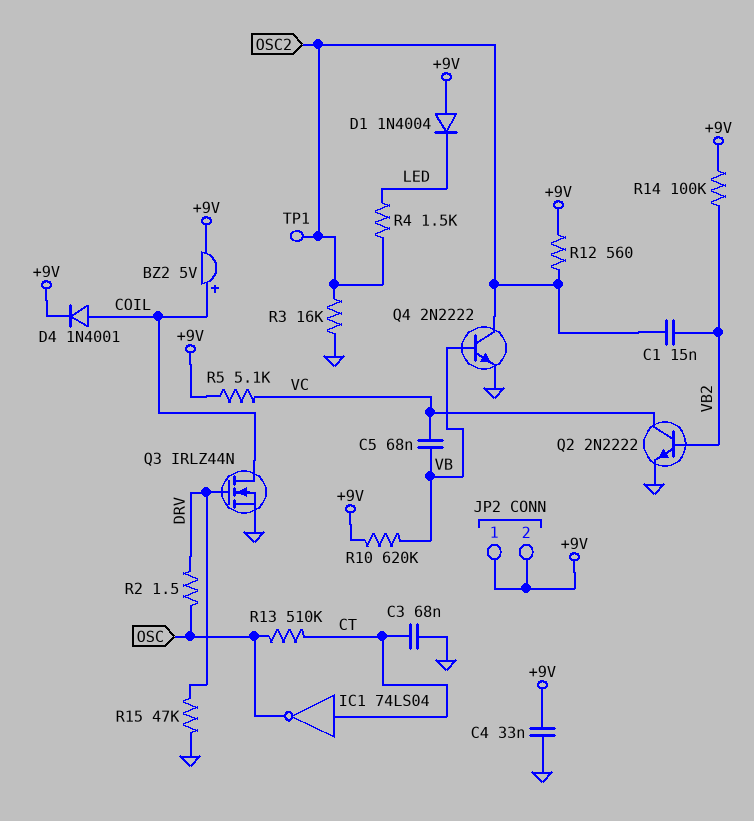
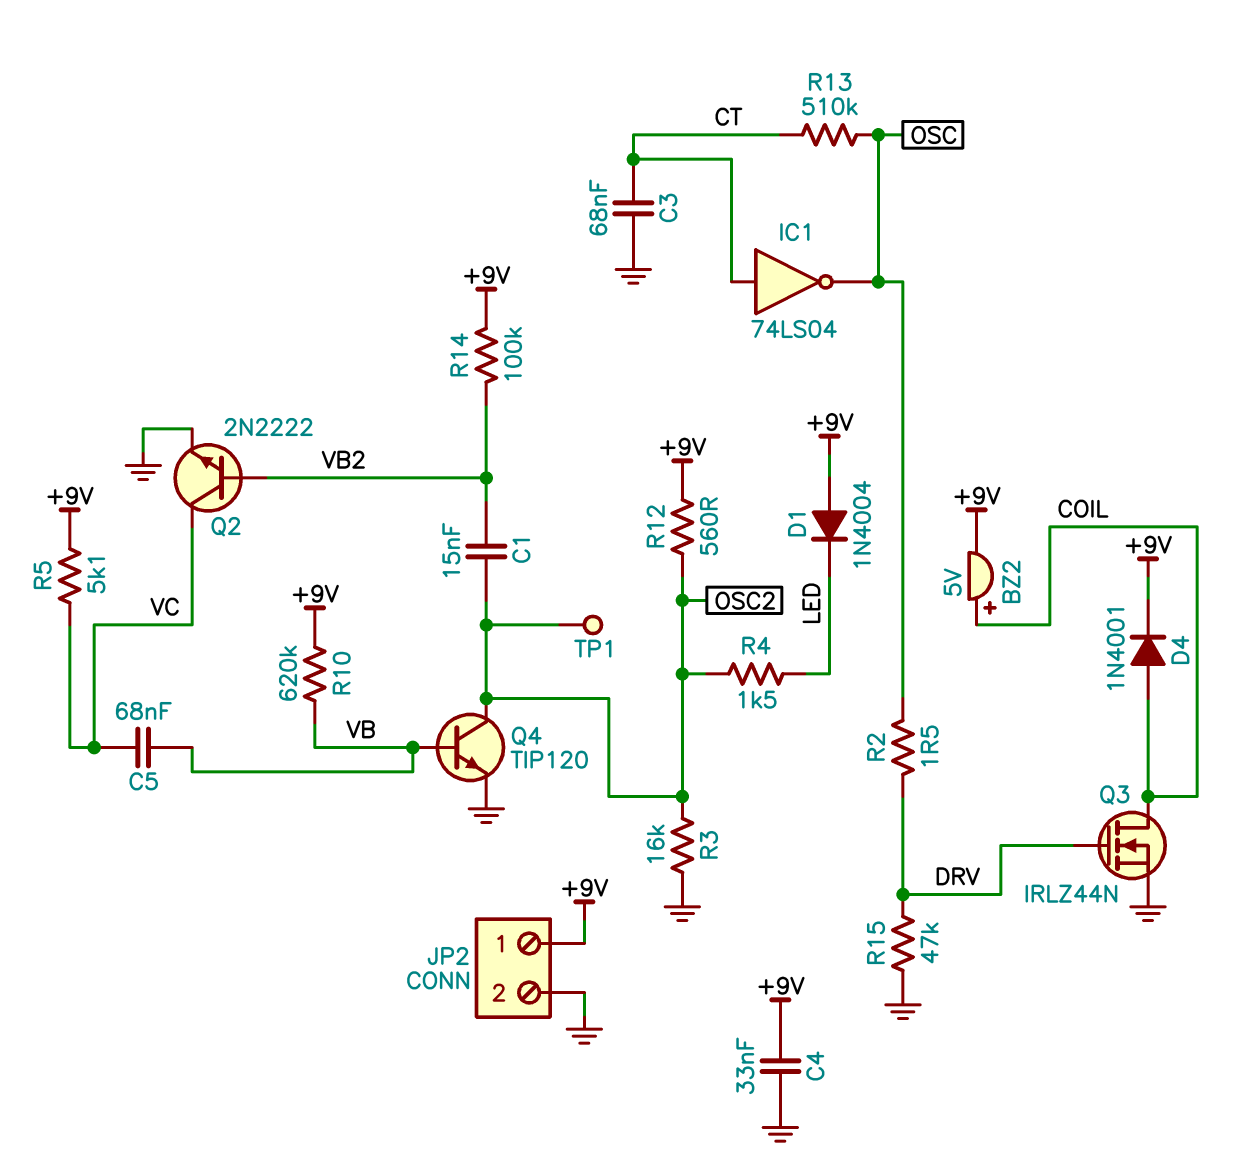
JP2 pin 2: +9V -> GND
Q4: NPN 2N2222 (B VB, C OSC2, E GND) -> NPN TIP120 (B VB, C OSC2, E GND)

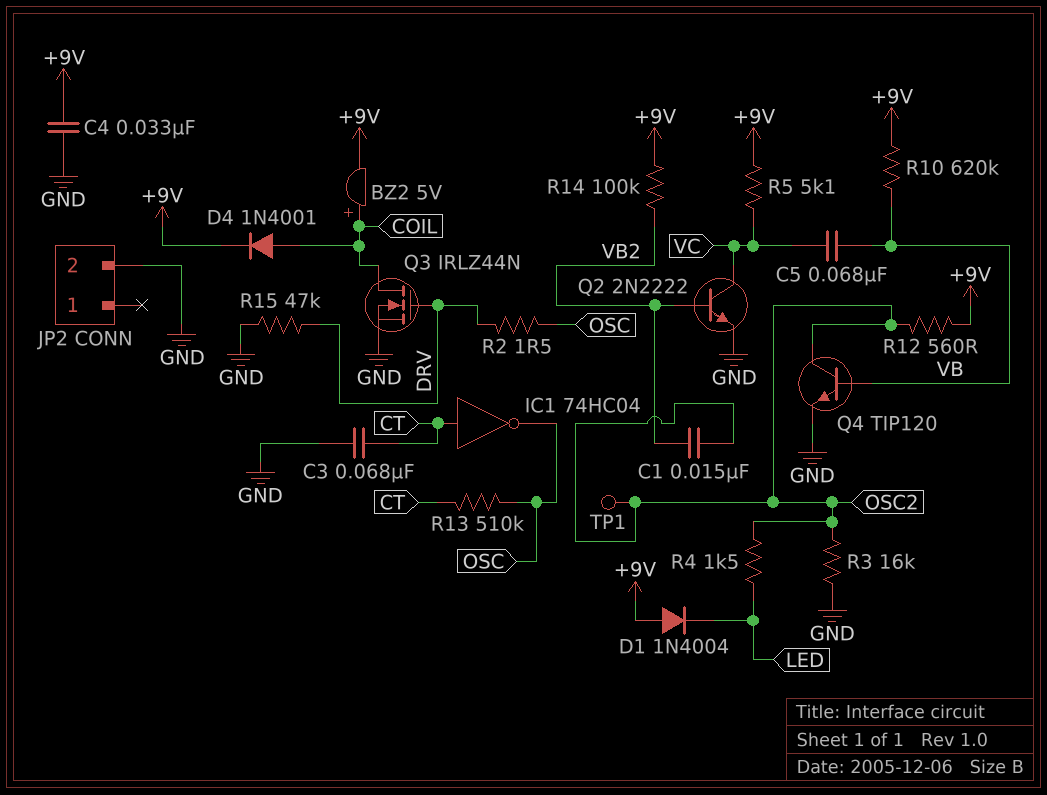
IC1: NOT 74LS04 (in CT, out OSC) -> NOT 74HC04 (in CT, out OSC)
JP2 pin 1: +9V -> none

